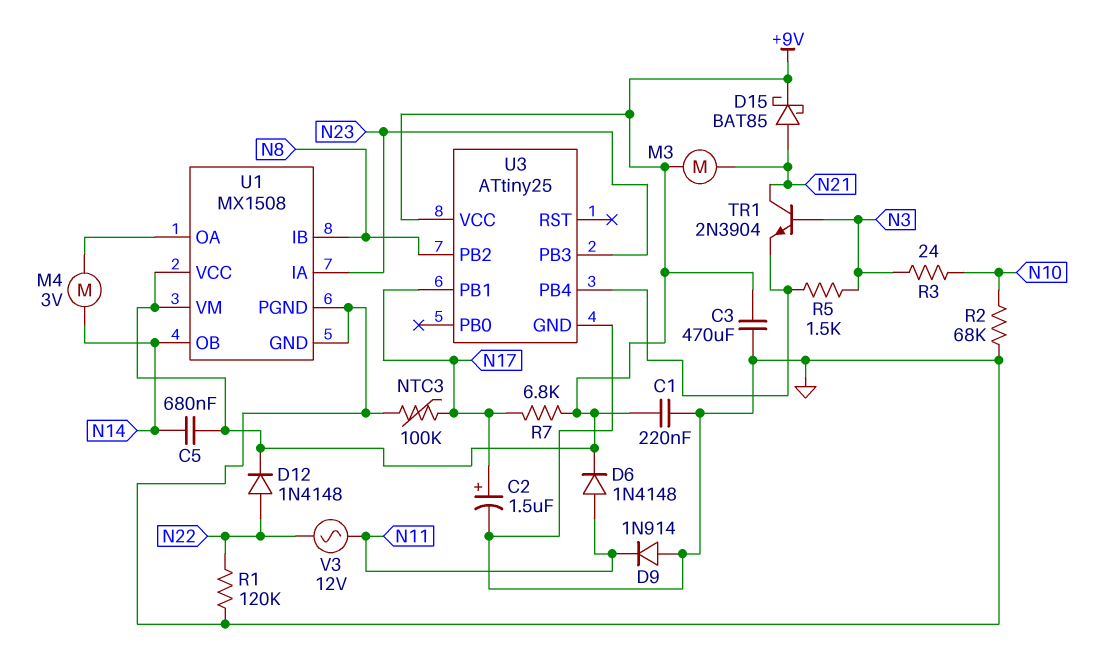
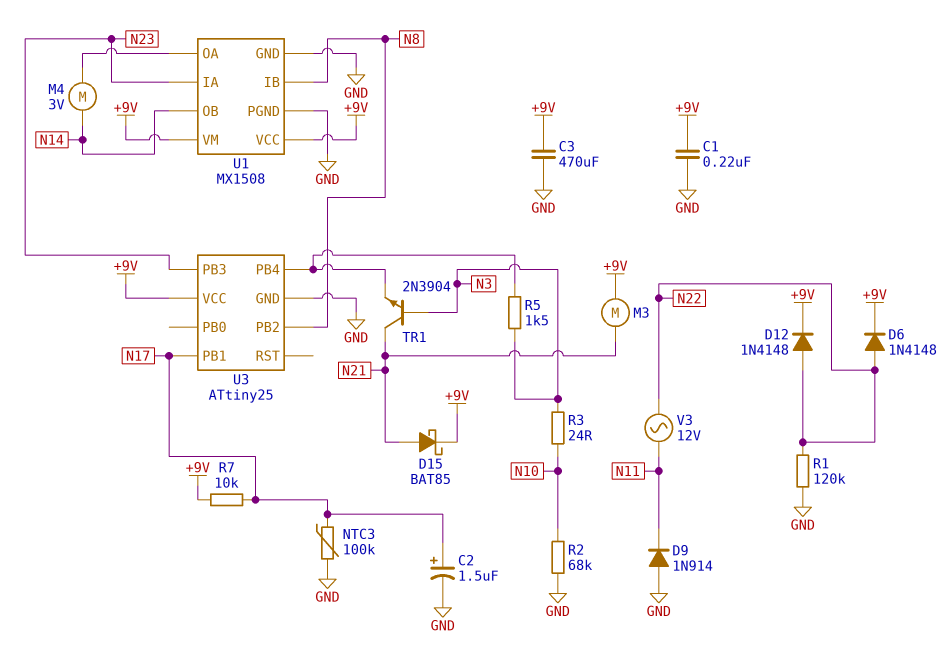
C5: 680nF (+9V, N14) -> none
D6: diode 1N4148 (A N11, K +9V) -> diode 1N4148 (A N22, K +9V)
R7: 6.8k (+9V, N17) -> 10k (+9V, N17)

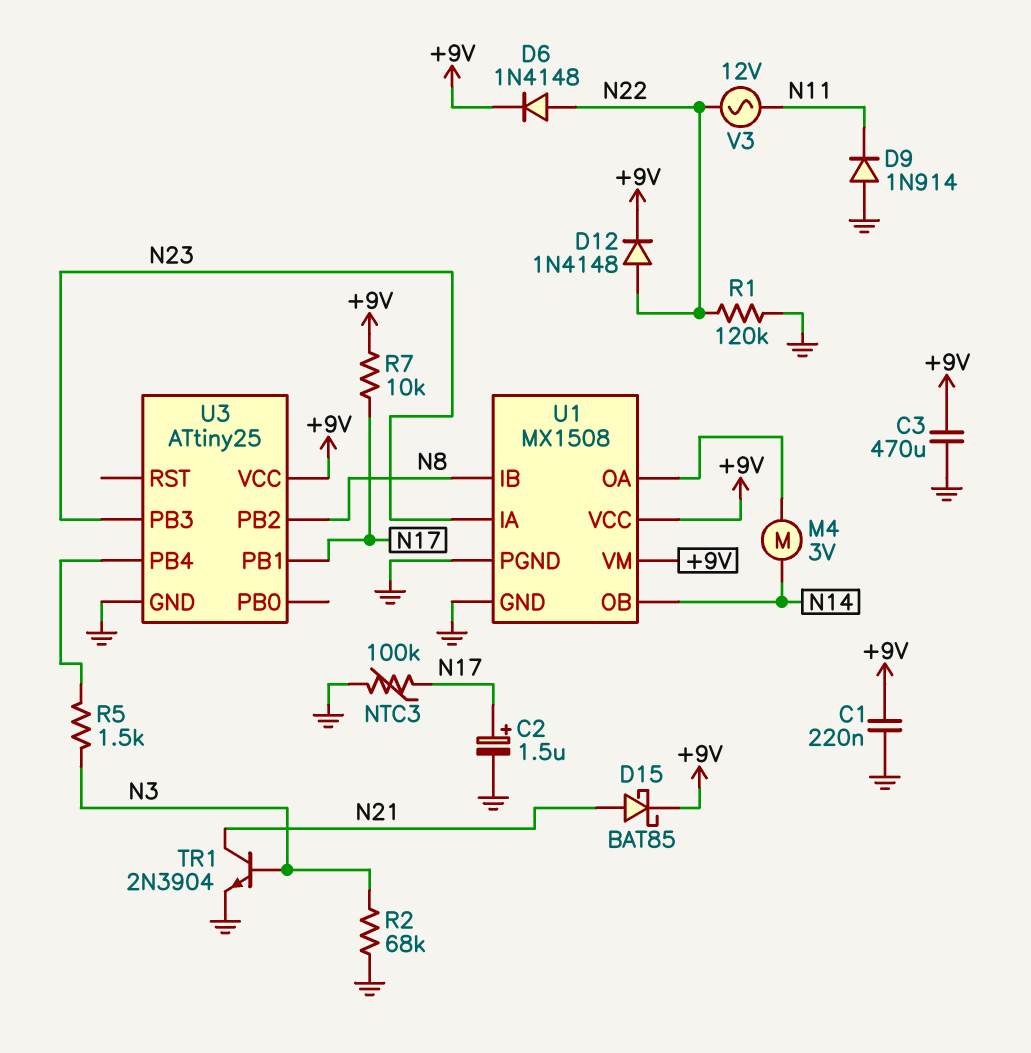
M3: motor (+9V, N21) -> none
R2: 68k (GND, N10) -> 68k (GND, N3)
R3: 24 (N3, N10) -> none
TR1: NPN 2N3904 (B N3, C N21, E U3/PB4) -> NPN 2N3904 (B N3, C N21, E GND)

